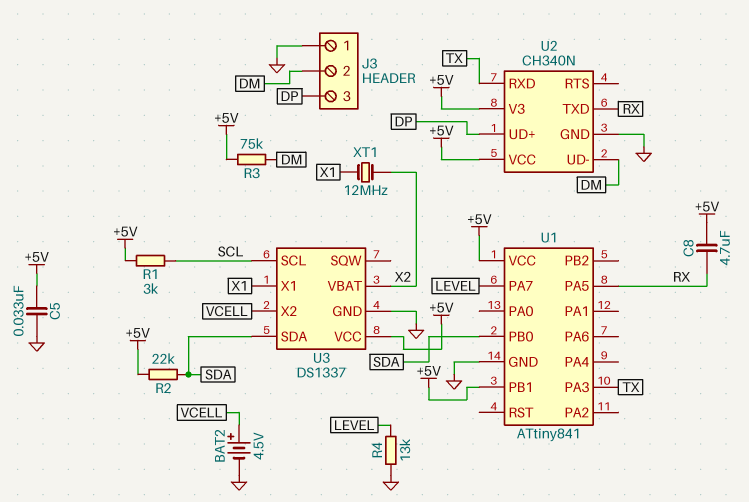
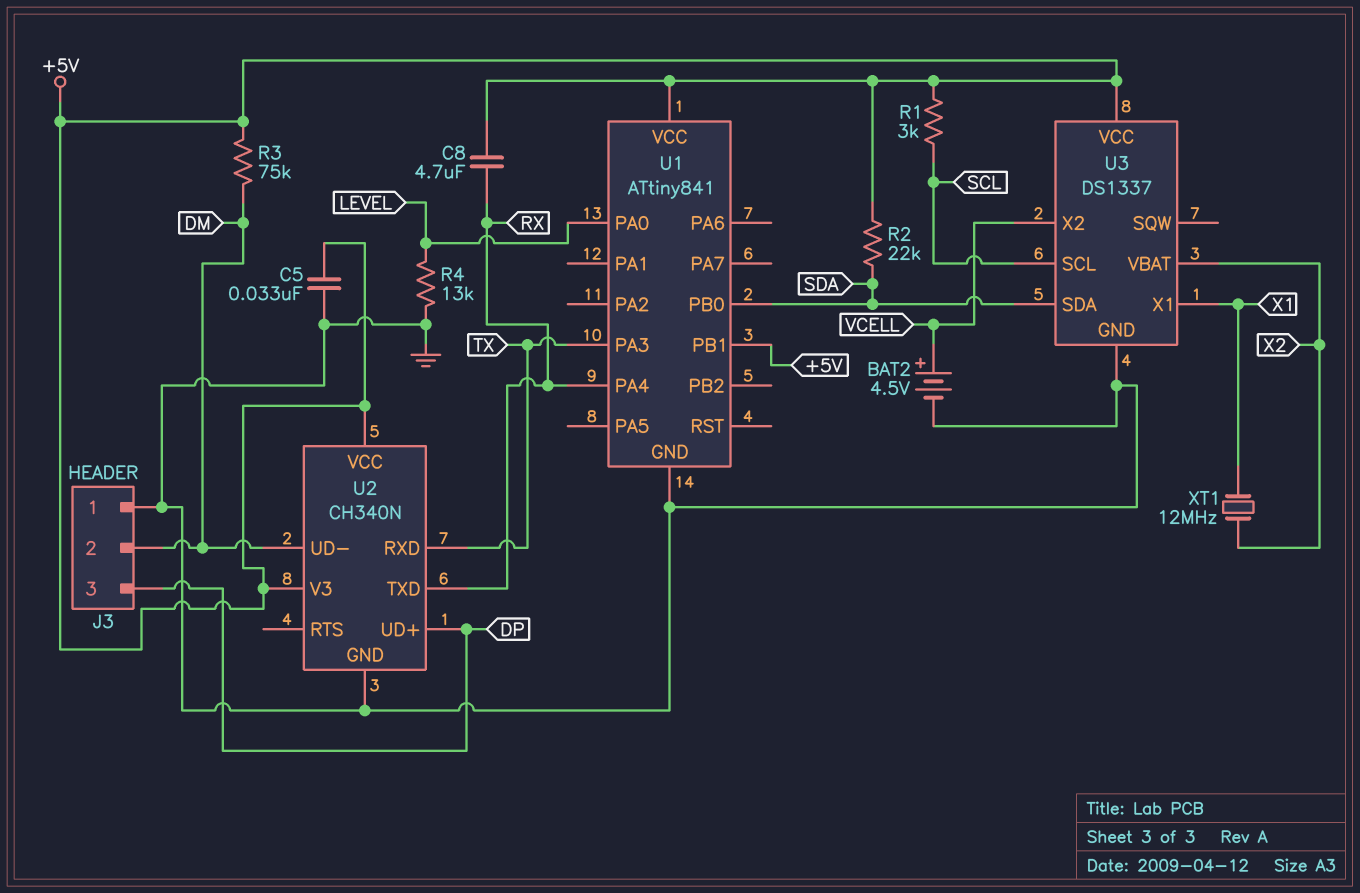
U1 pin PA0: none -> LEVEL
U1 pin PA4: none -> RX
U1 pin PA5: RX -> none
U1 pin PA7: LEVEL -> none

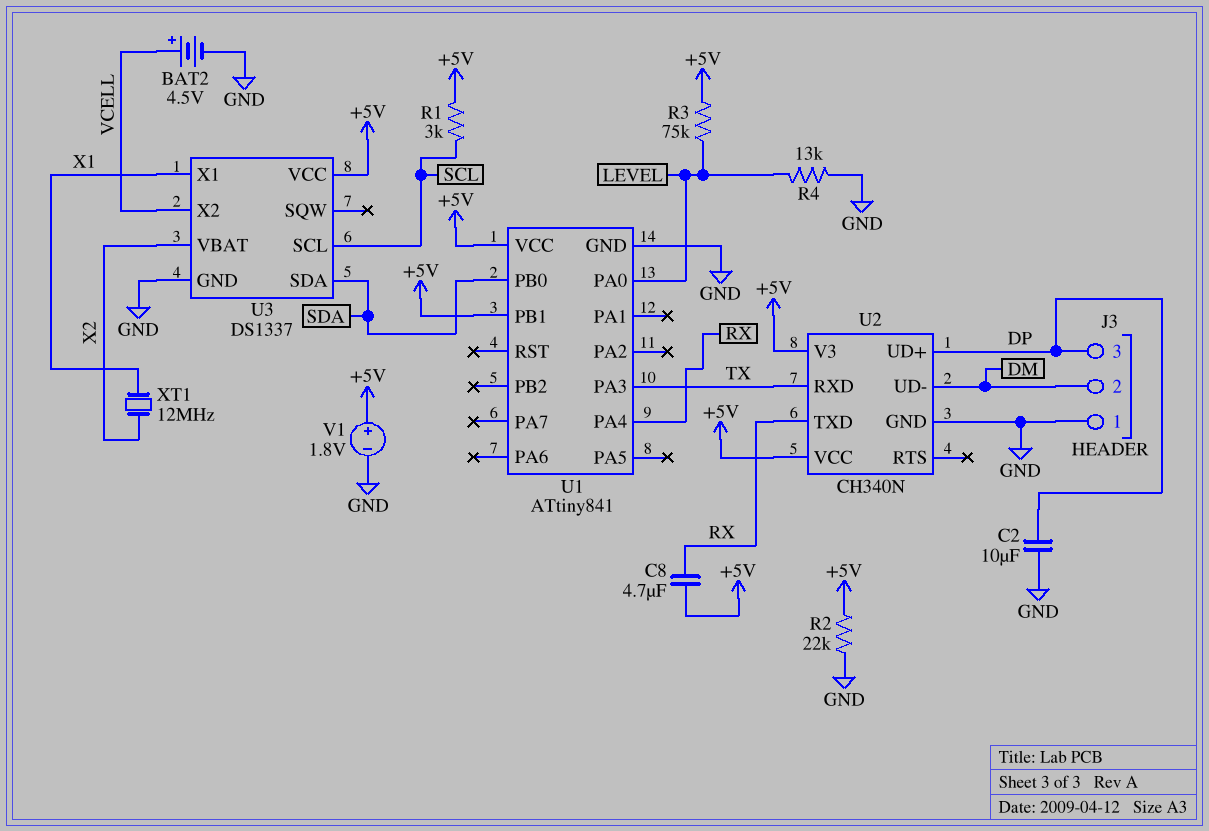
C2: none -> 10uF (DP, GND)
C5: 33nF (+5V, GND) -> none
R2: 22k (+5V, SDA) -> 22k (+5V, GND)
R3: 75k (+5V, DM) -> 75k (+5V, LEVEL)
V1: none -> 1.8V (plus +5V, minus GND)

